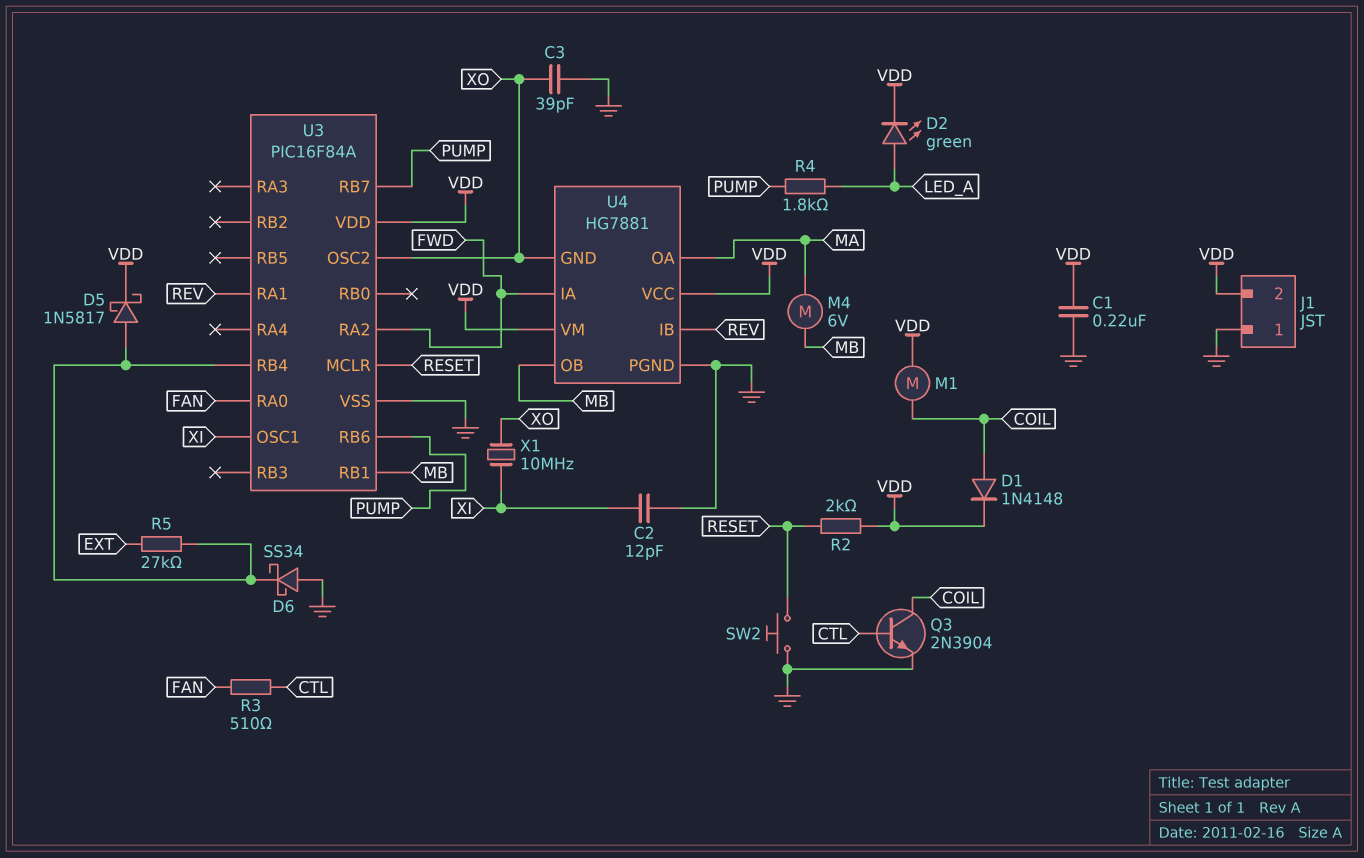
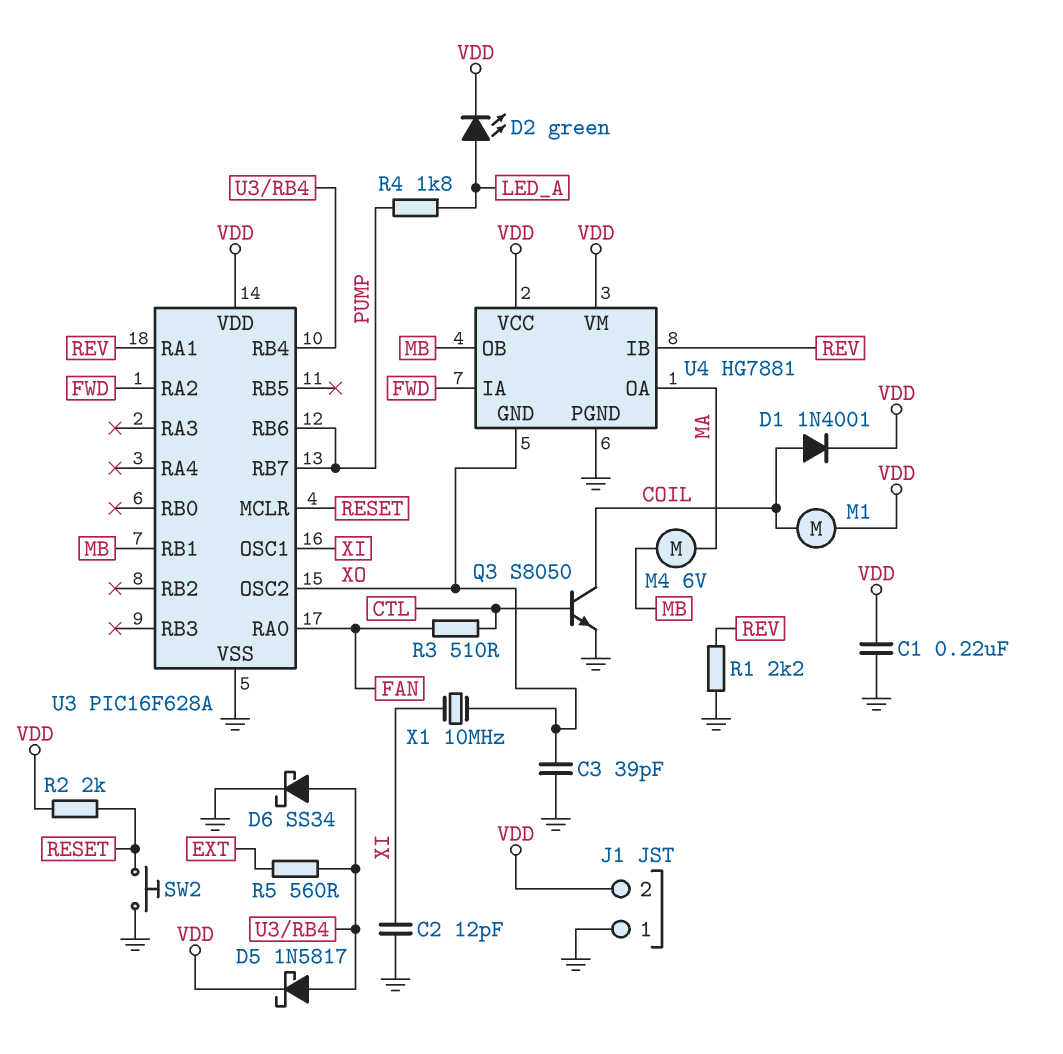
D1: diode 1N4148 (A COIL, K VDD) -> diode 1N4001 (A COIL, K VDD)
D6: schottky SS34 (A GND, K U3/RB4) -> schottky SS34 (A U3/RB4, K GND)
Q3: NPN 2N3904 (B CTL, C COIL, E GND) -> NPN S8050 (B CTL, C COIL, E GND)
R1: none -> 2.2k (GND, REV)
R5: 27k (EXT, U3/RB4) -> 560 (EXT, U3/RB4)
U3: PIC16F84A -> PIC16F628A

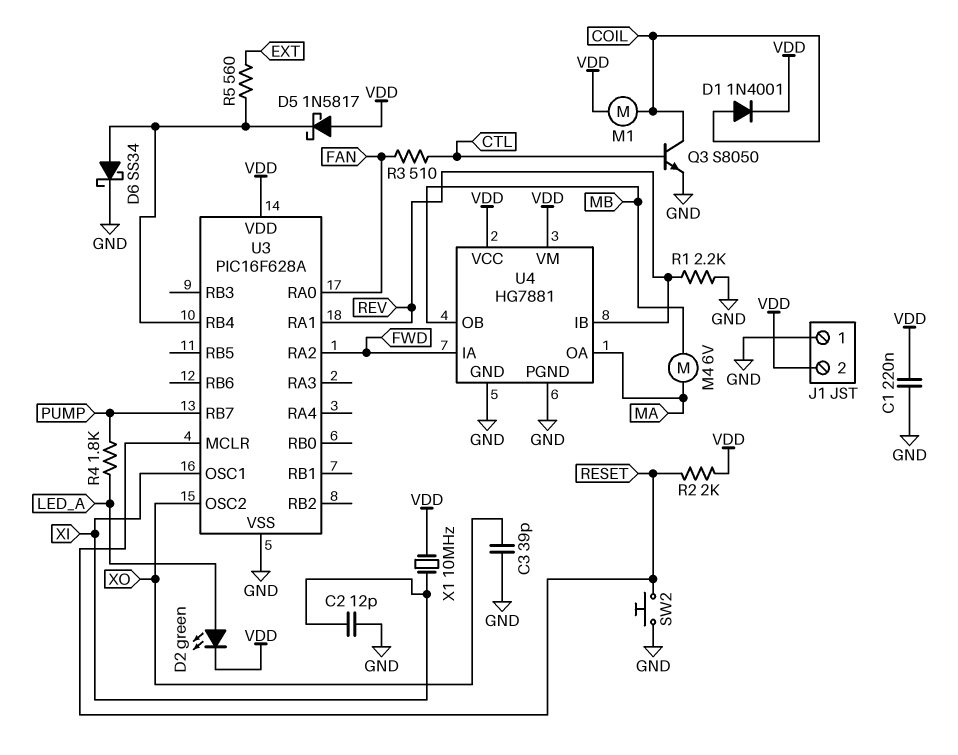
D5: schottky 1N5817 (A U3/RB4, K VDD) -> schottky 1N5817 (A VDD, K U3/RB4)
U3 pin RB1: MB -> none
U3 pin RB6: PUMP -> none
U4 pin GND: XO -> GND
X1: 10MHz (XI, XO) -> 10MHz (VDD, XI)

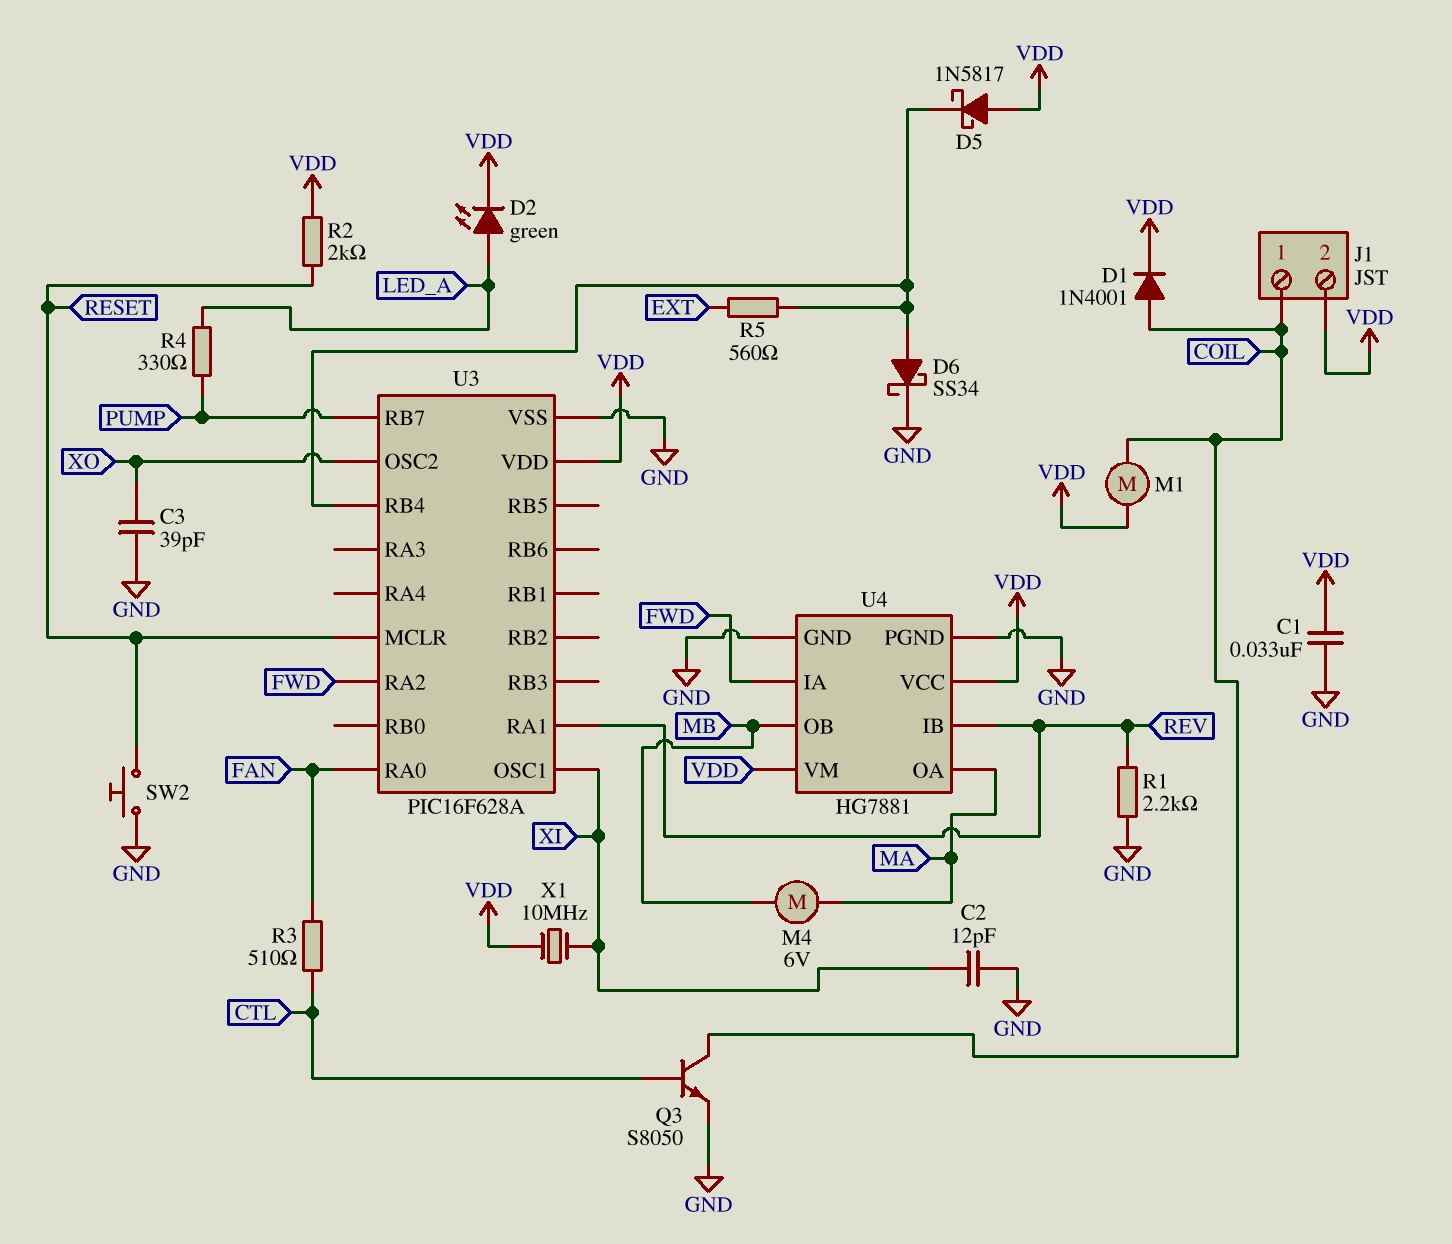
C1: 220nF (GND, VDD) -> 33nF (GND, VDD)
J1 pin 1: GND -> COIL
R4: 1.8k (LED_A, PUMP) -> 330 (LED_A, PUMP)

